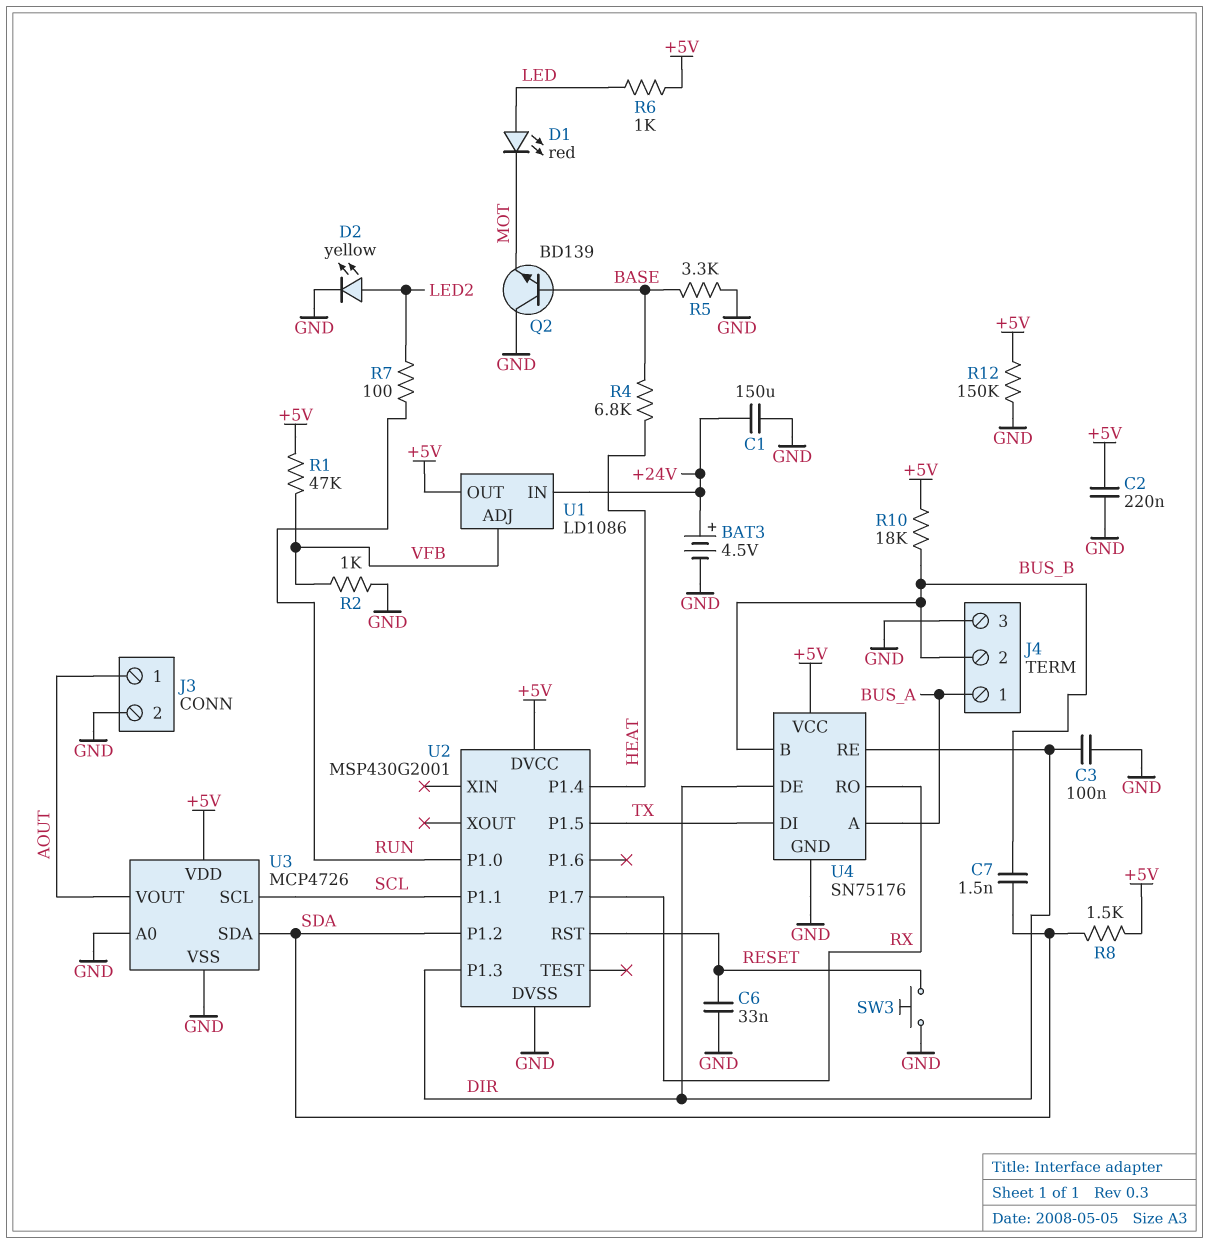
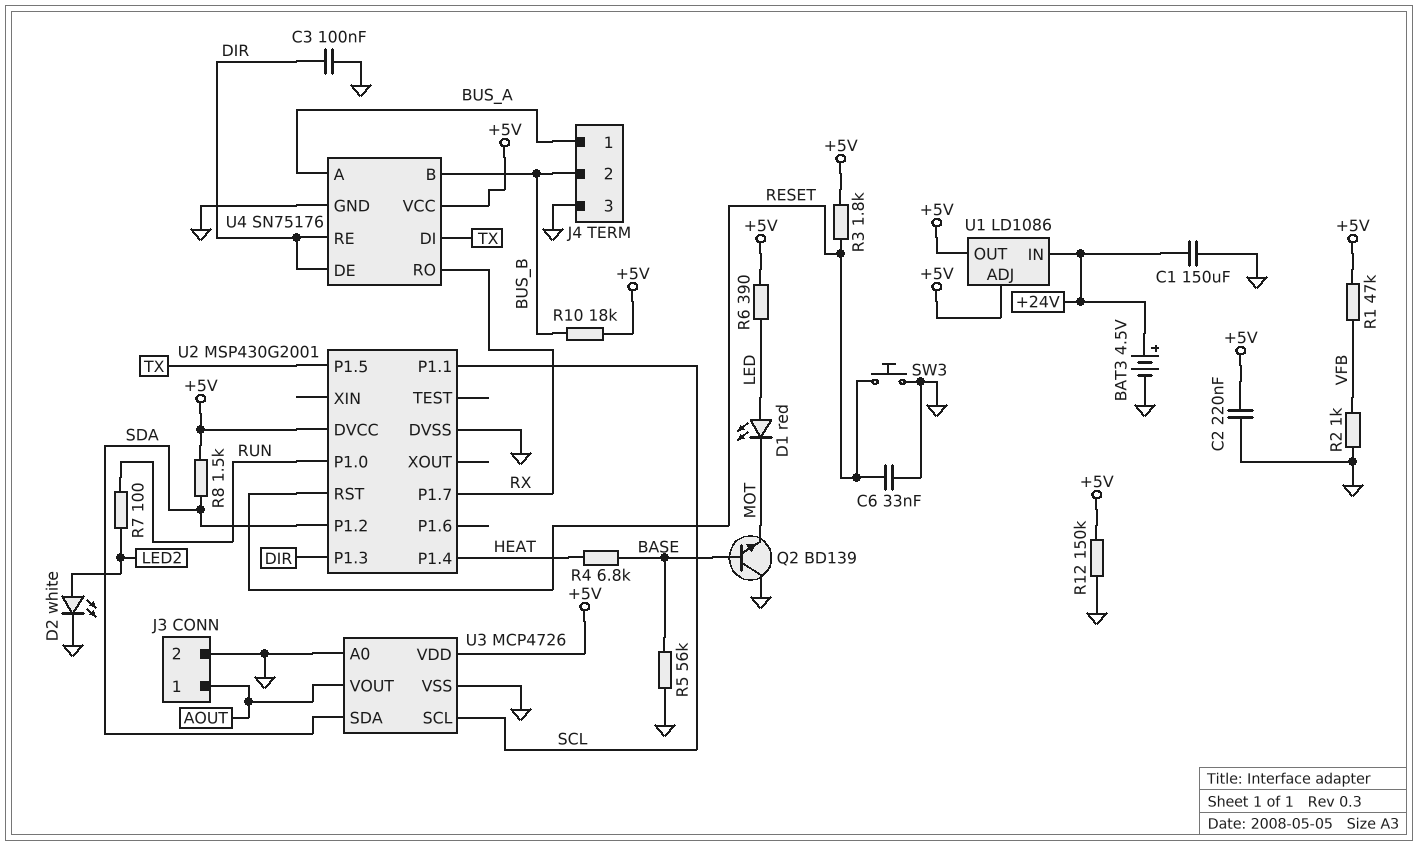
C7: 1.5nF (BUS_B, SDA) -> none
D2: LED yellow (A LED2, K GND) -> LED white (A LED2, K GND)
R3: none -> 1.8k (+5V, RESET)
R5: 3.3k (BASE, GND) -> 56k (BASE, GND)
R6: 1k (+5V, LED) -> 390 (+5V, LED)
U1 pin ADJ: VFB -> +5V

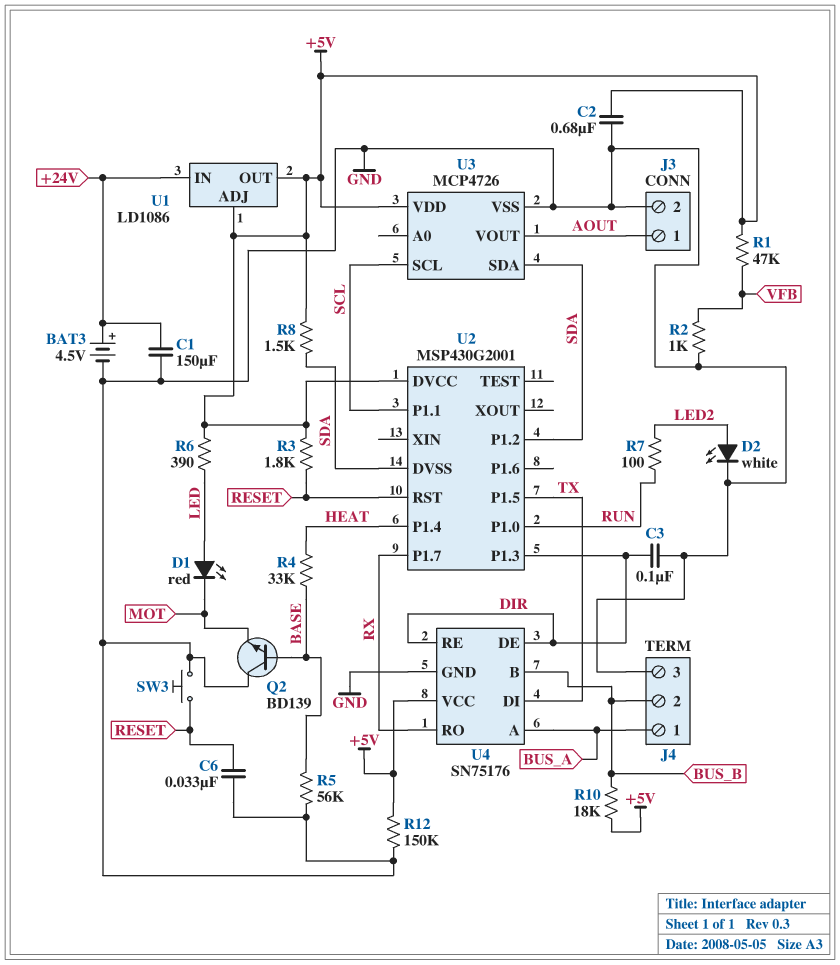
C2: 220nF (+5V, GND) -> 680nF (+5V, GND)
R4: 6.8k (BASE, HEAT) -> 33k (BASE, HEAT)
U2 pin DVSS: GND -> SDA
U3 pin A0: GND -> none

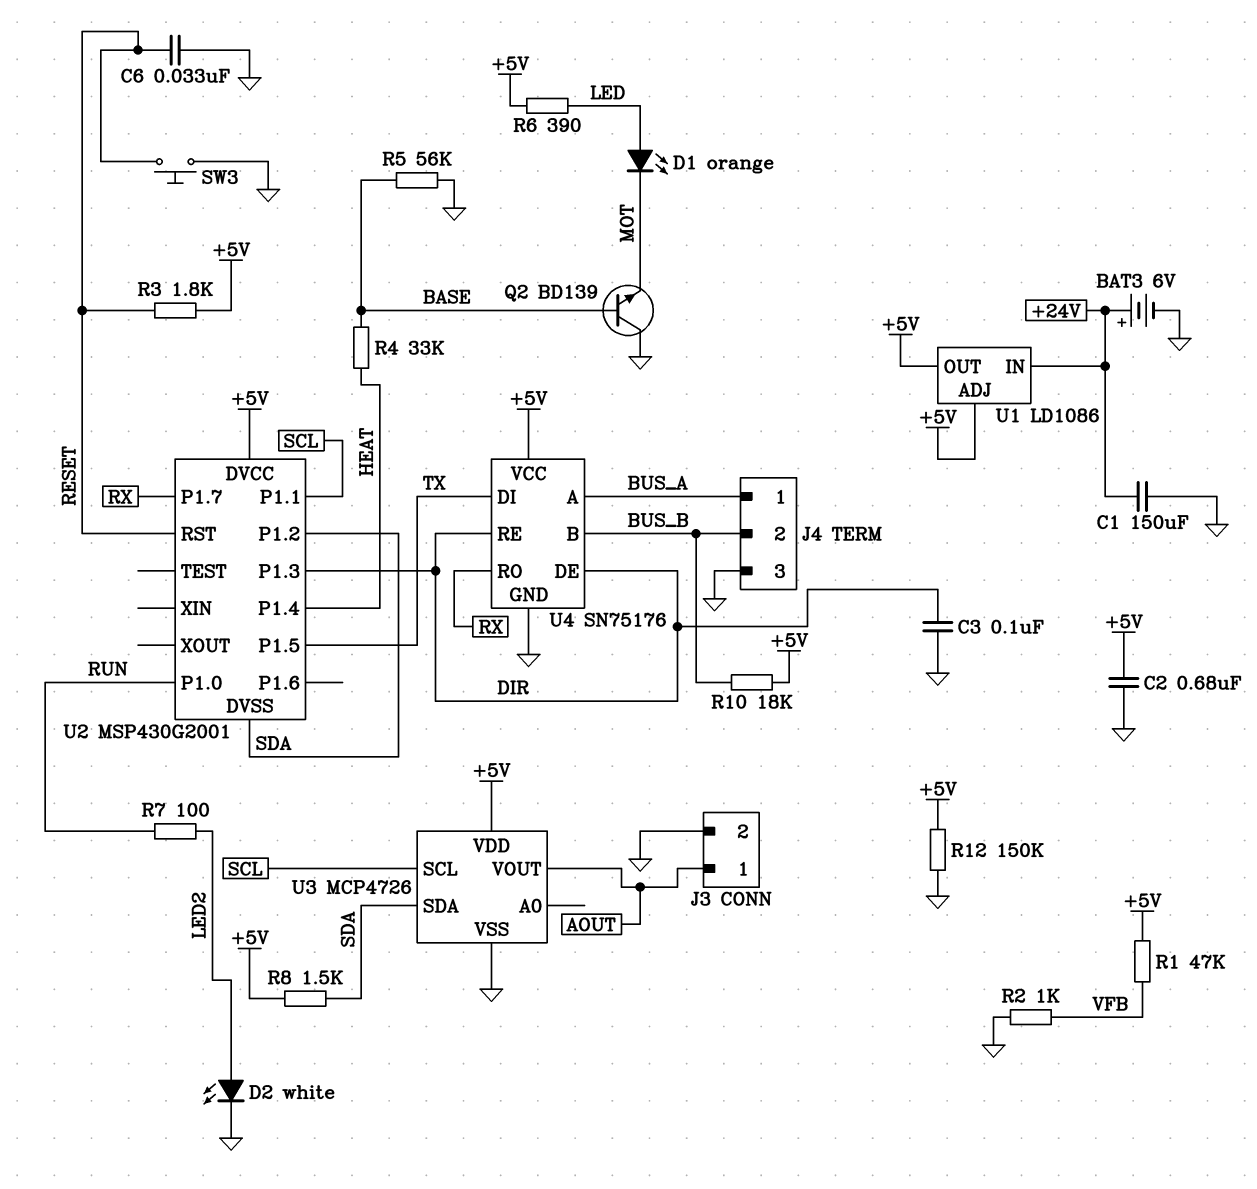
BAT3: 4.5V (plus +24V, minus GND) -> 6V (plus +24V, minus GND)
D1: LED red (A LED, K MOT) -> LED orange (A LED, K MOT)

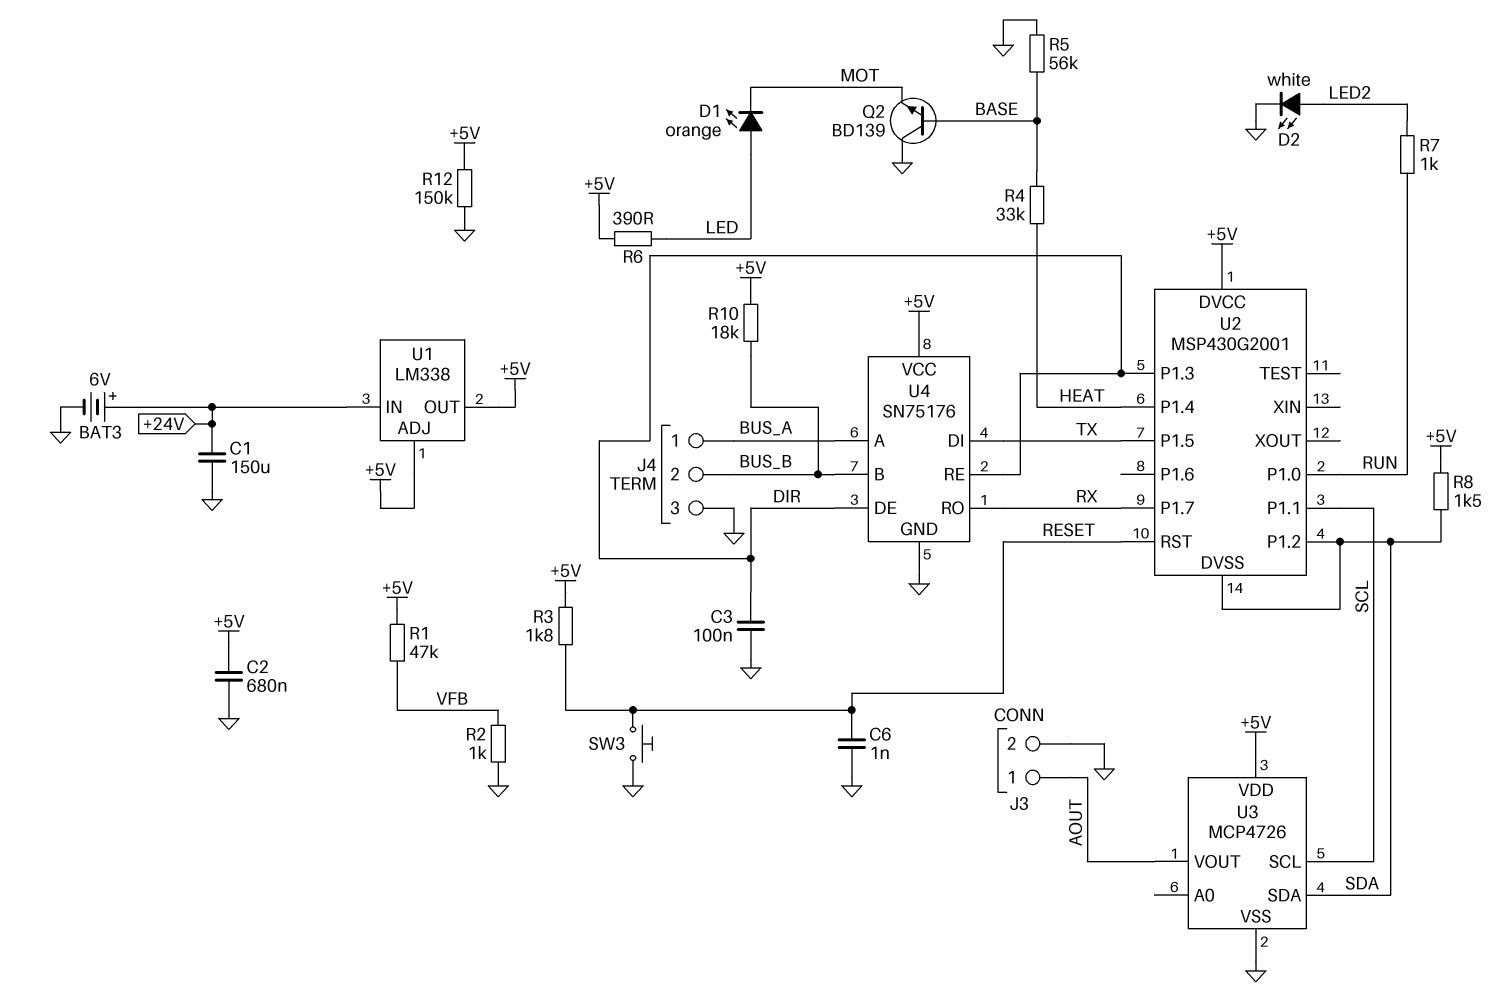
C6: 33nF (GND, RESET) -> 1nF (GND, RESET)
R7: 100 (LED2, RUN) -> 1k (LED2, RUN)
U1: LD1086 -> LM338

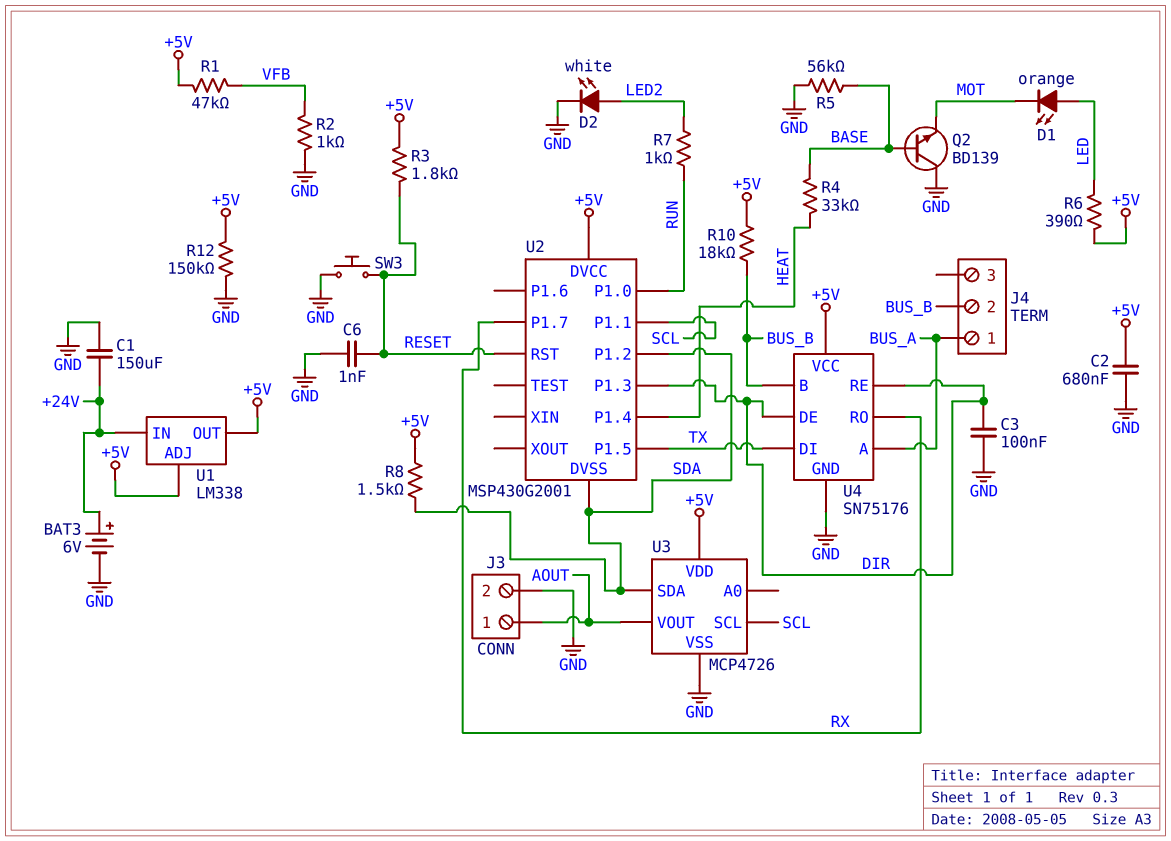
J4 pin 3: GND -> none

